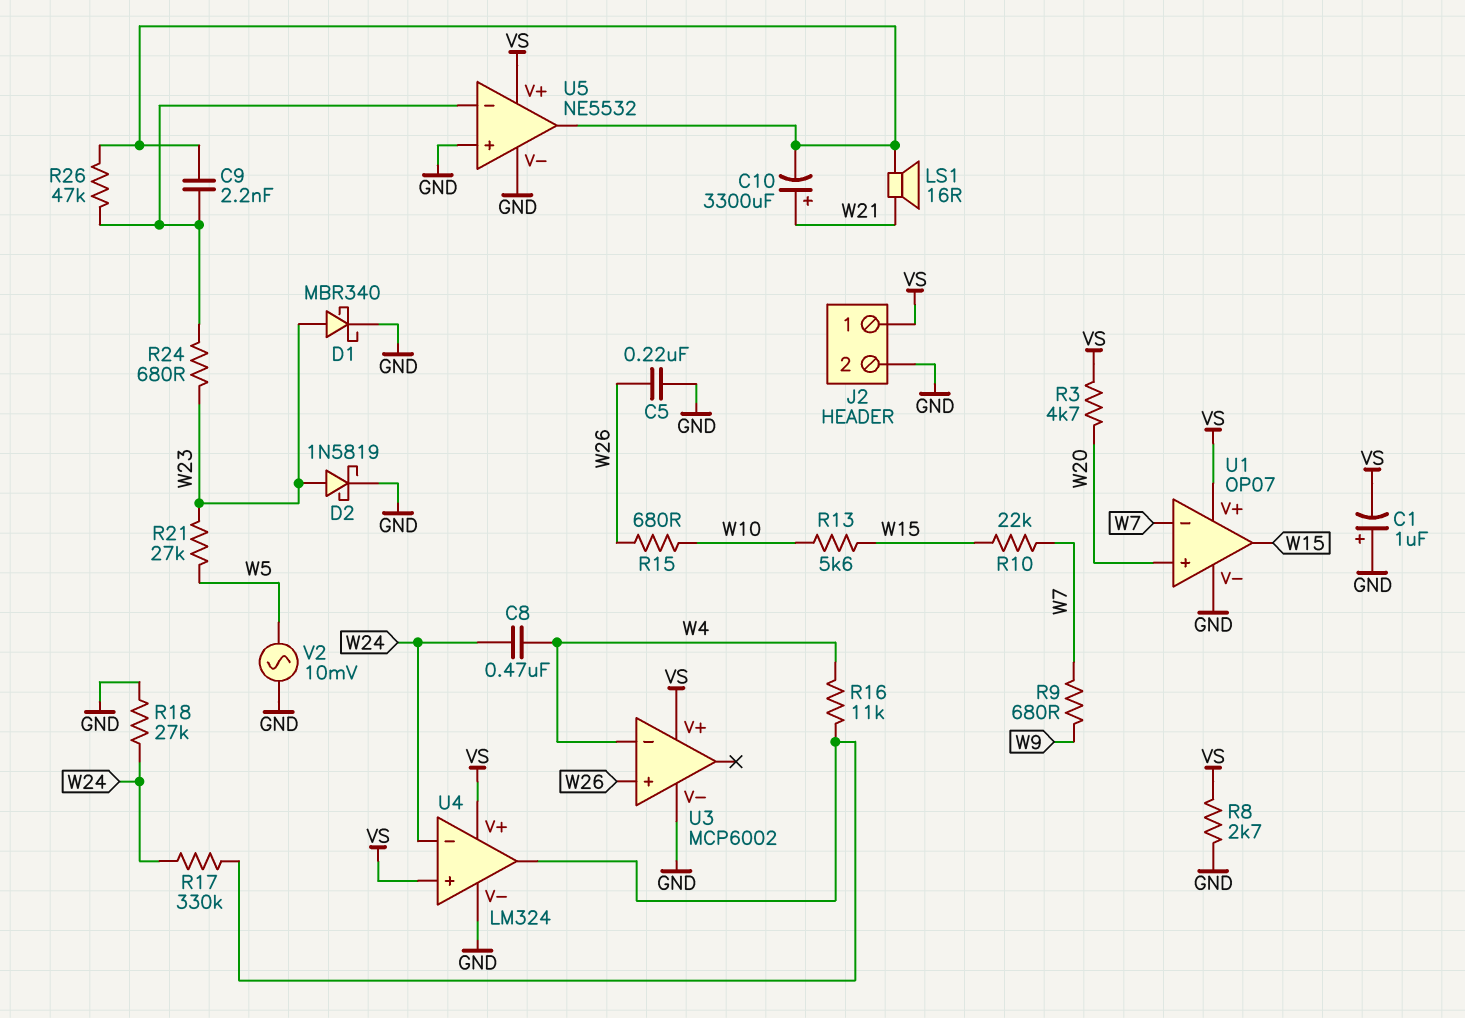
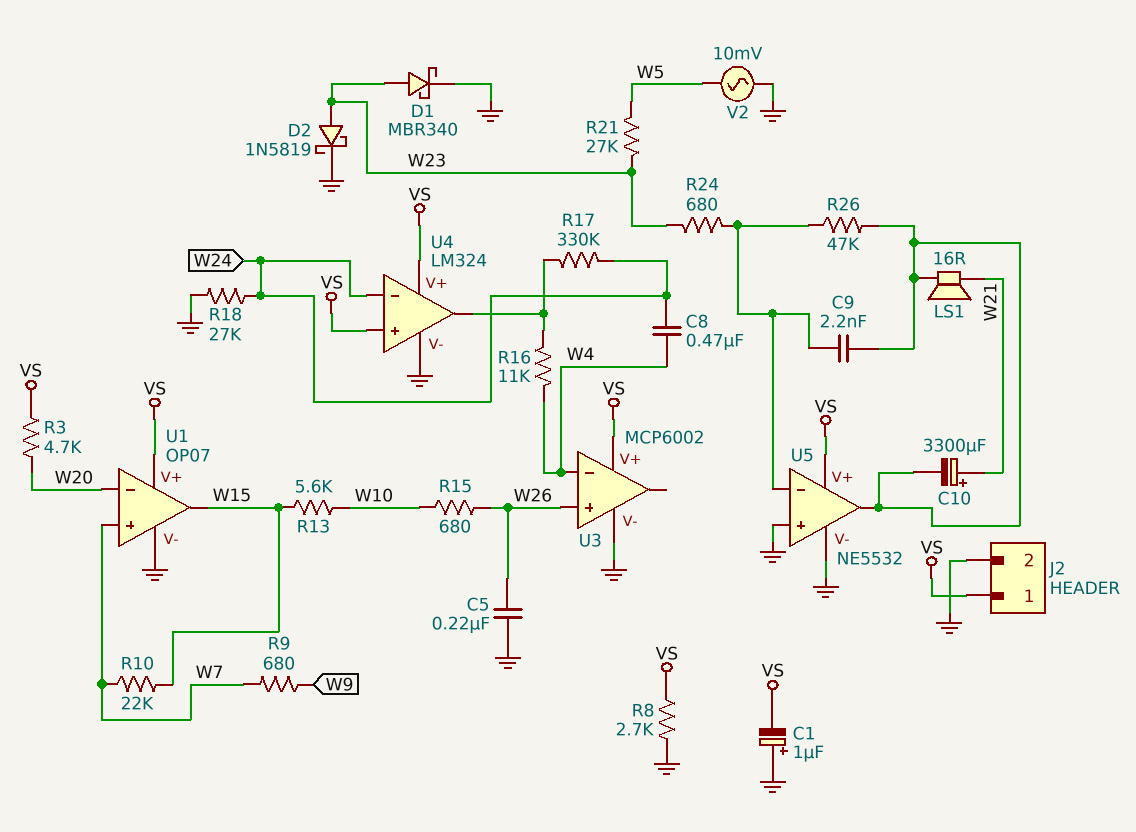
U1 pin in+: W20 -> W7
U1 pin in-: W7 -> W20

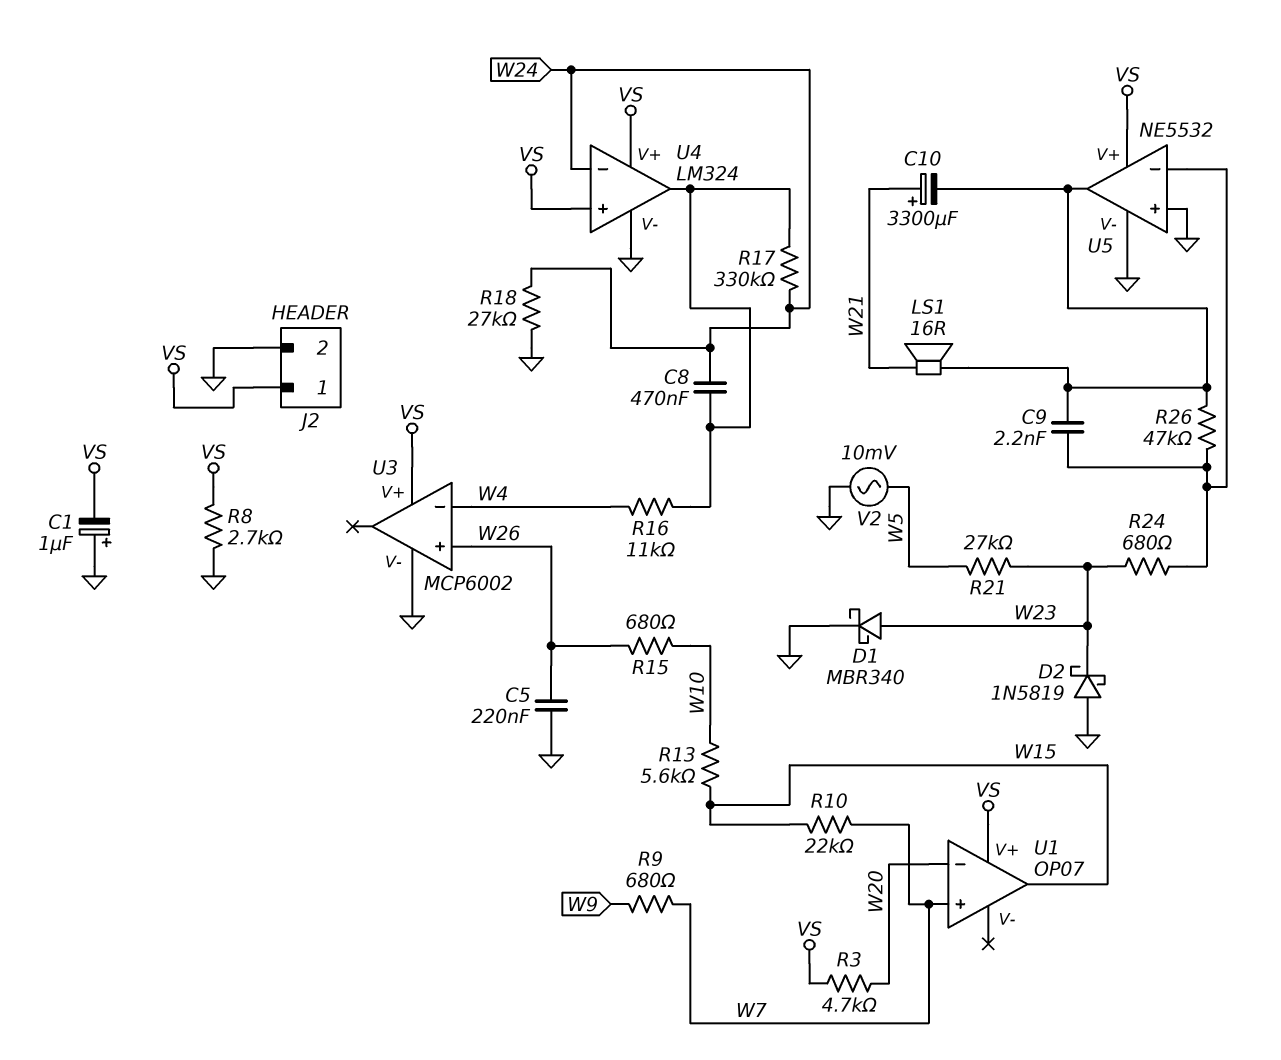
C8: 470nF (W4, W24) -> 470nF (U4/out, W24)
D2: schottky 1N5819 (A W23, K GND) -> schottky 1N5819 (A GND, K W23)
U1 pin V-: GND -> none

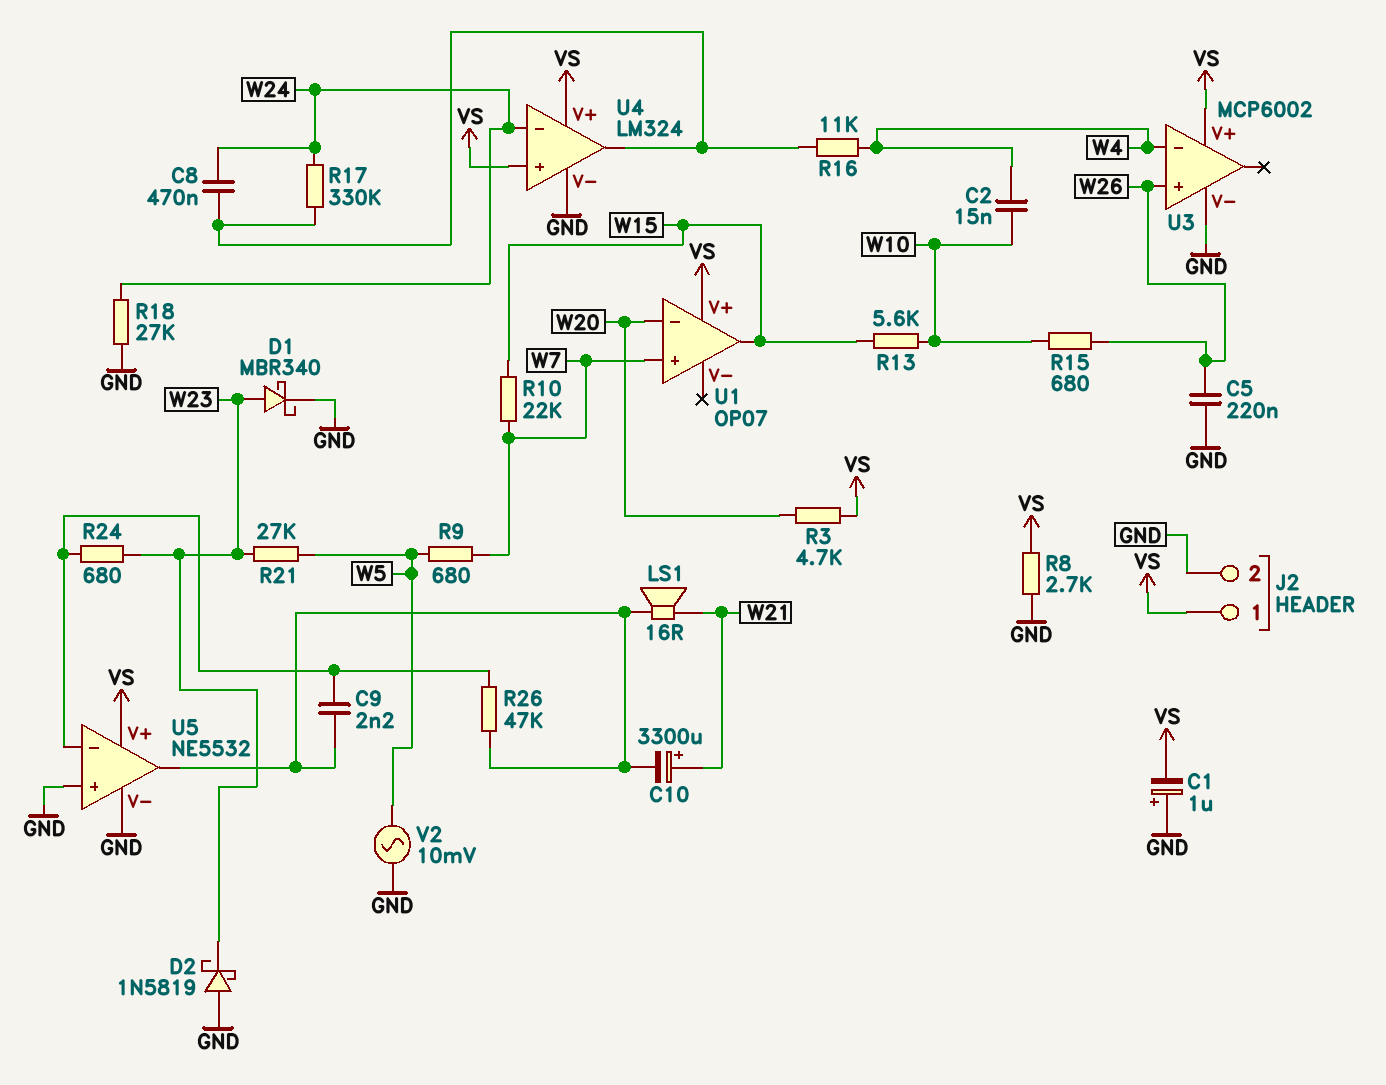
C2: none -> 15nF (W4, W10)
R9: 680 (W7, W9) -> 680 (W5, W7)

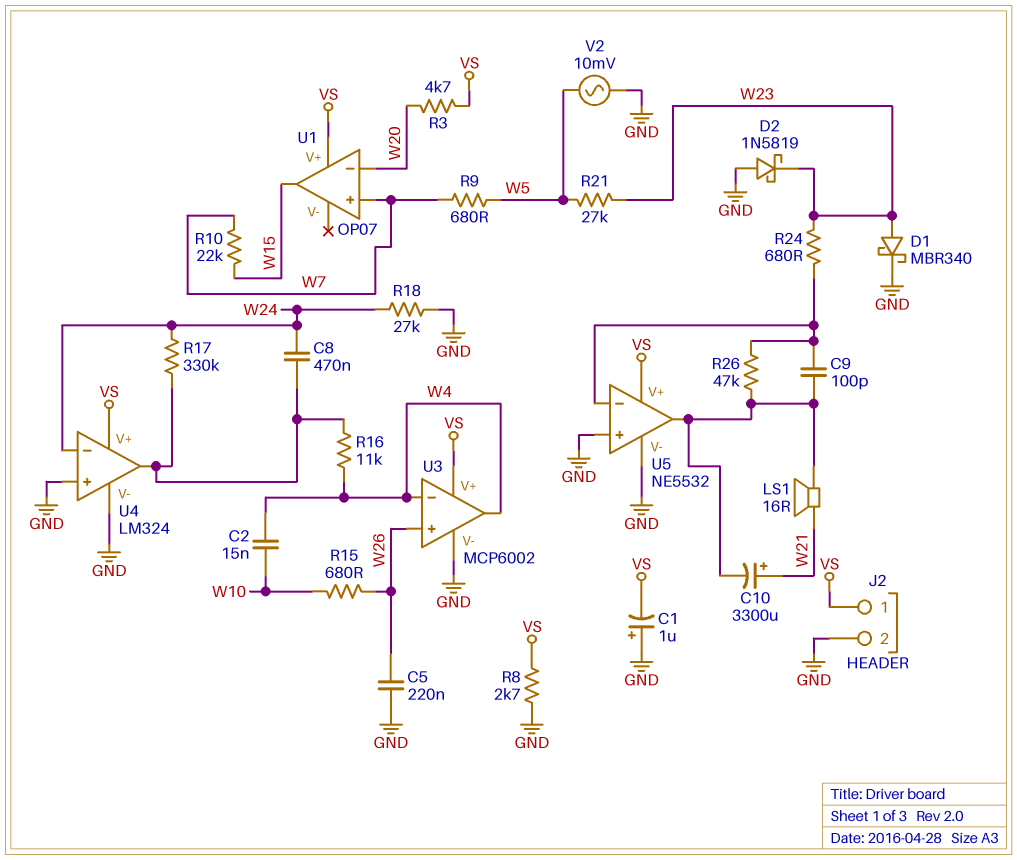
C9: 2.2nF (U5/in-, U5/out) -> 100pF (U5/in-, U5/out)
R13: 5.6k (W10, W15) -> none
U3 pin out: none -> W4
U4 pin in+: VS -> GND

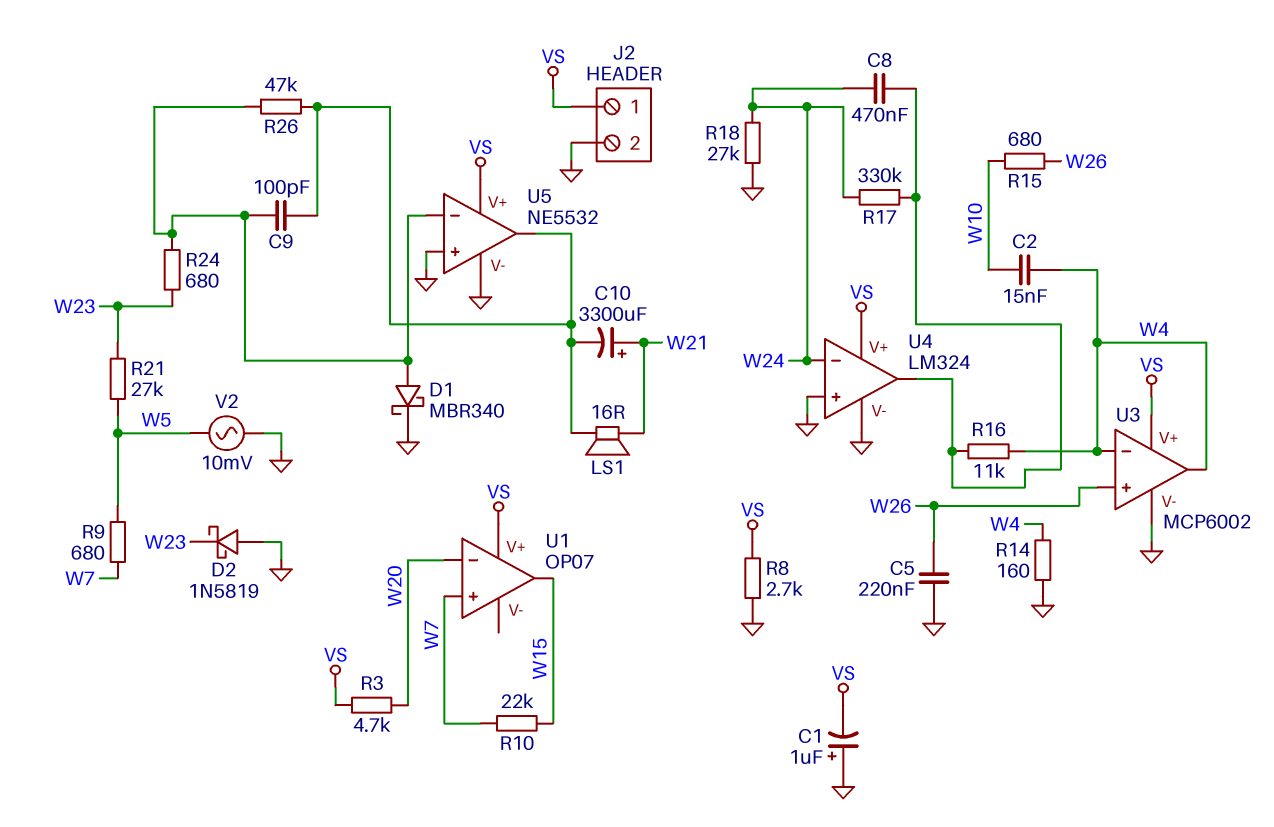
D1: schottky MBR340 (A W23, K GND) -> schottky MBR340 (A U5/in-, K GND)
R14: none -> 160 (GND, W4)

